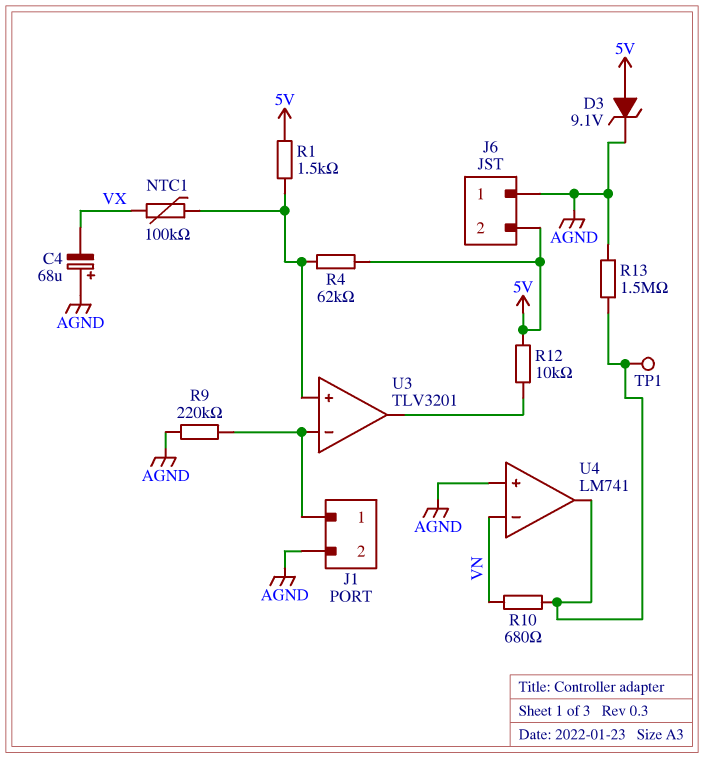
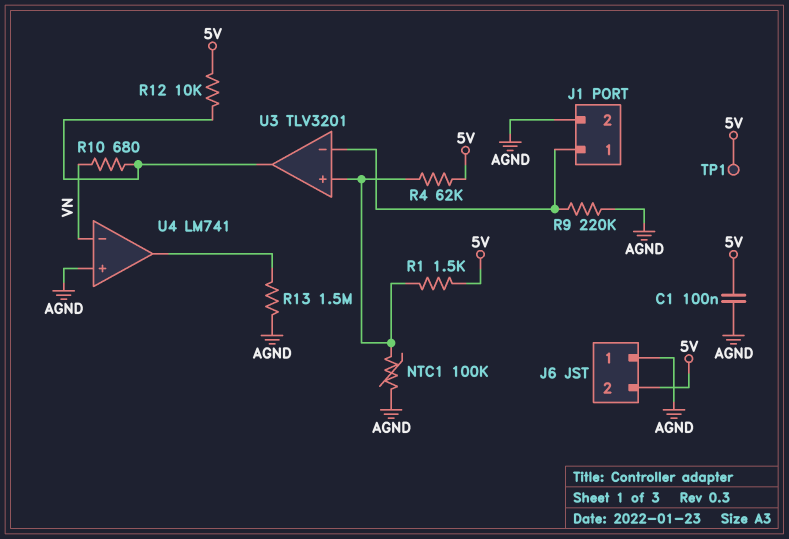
C1: none -> 100nF (5V, AGND)
C4: 68uF (plus AGND, minus VX) -> none
D3: zener 9.1V (A 5V, K AGND) -> none
NTC1: 100k (U3/in+, VX) -> 100k (AGND, U3/in+)
R10: 680 (U4/out, VN) -> 680 (U3/out, VN)
TP1: test point (U4/out) -> test point (5V)

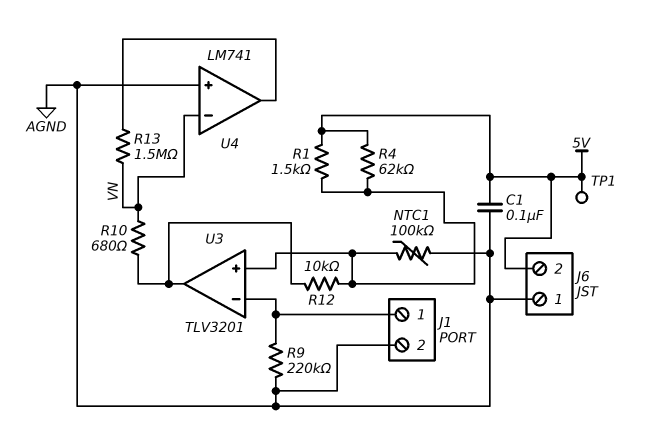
R12: 10k (5V, U3/out) -> 10k (U3/in+, U3/out)
R13: 1.5M (AGND, U4/out) -> 1.5M (U4/out, VN)

